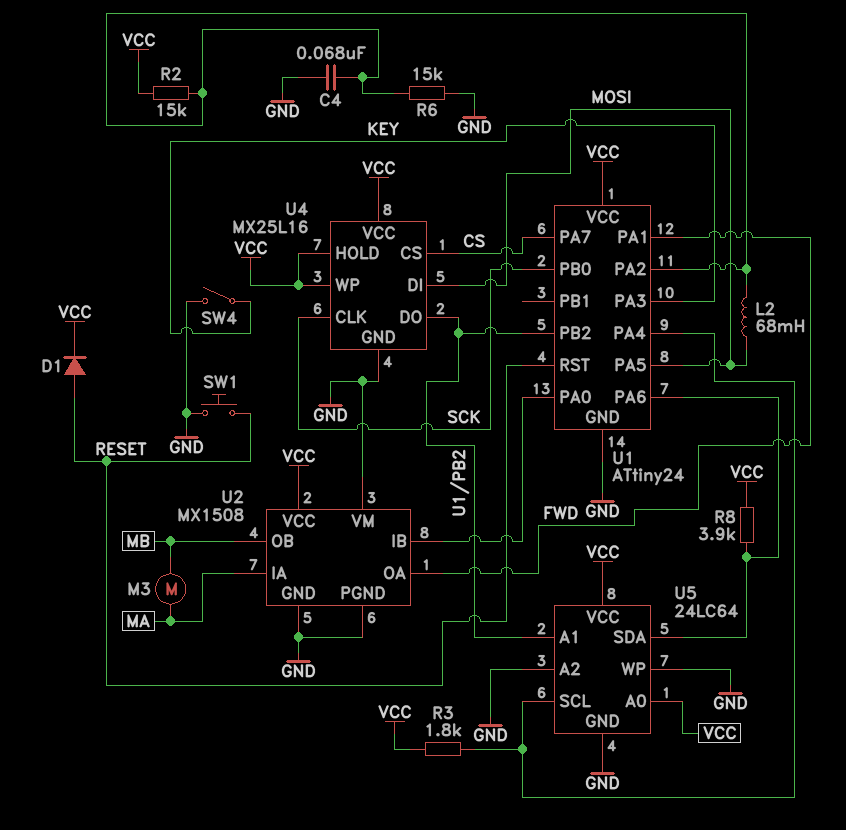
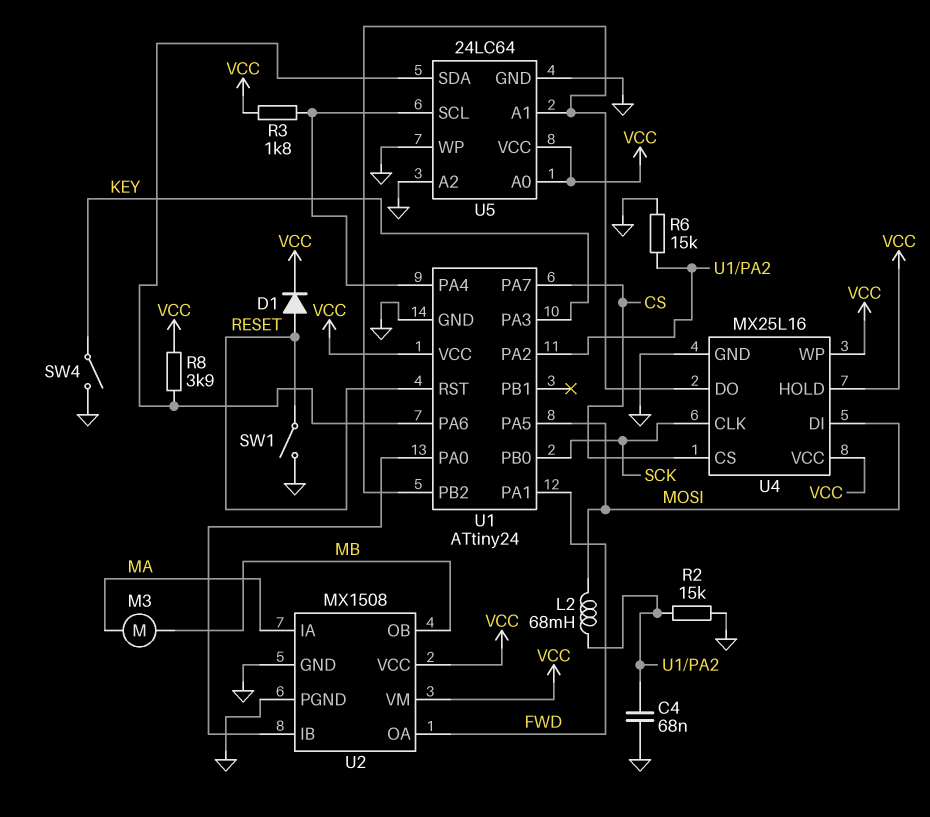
R2: 15k (U1/PA2, VCC) -> 15k (GND, U1/PA2)
SW1: button (GND, RESET) -> switch (GND, RESET)
U2 pin VM: GND -> VCC

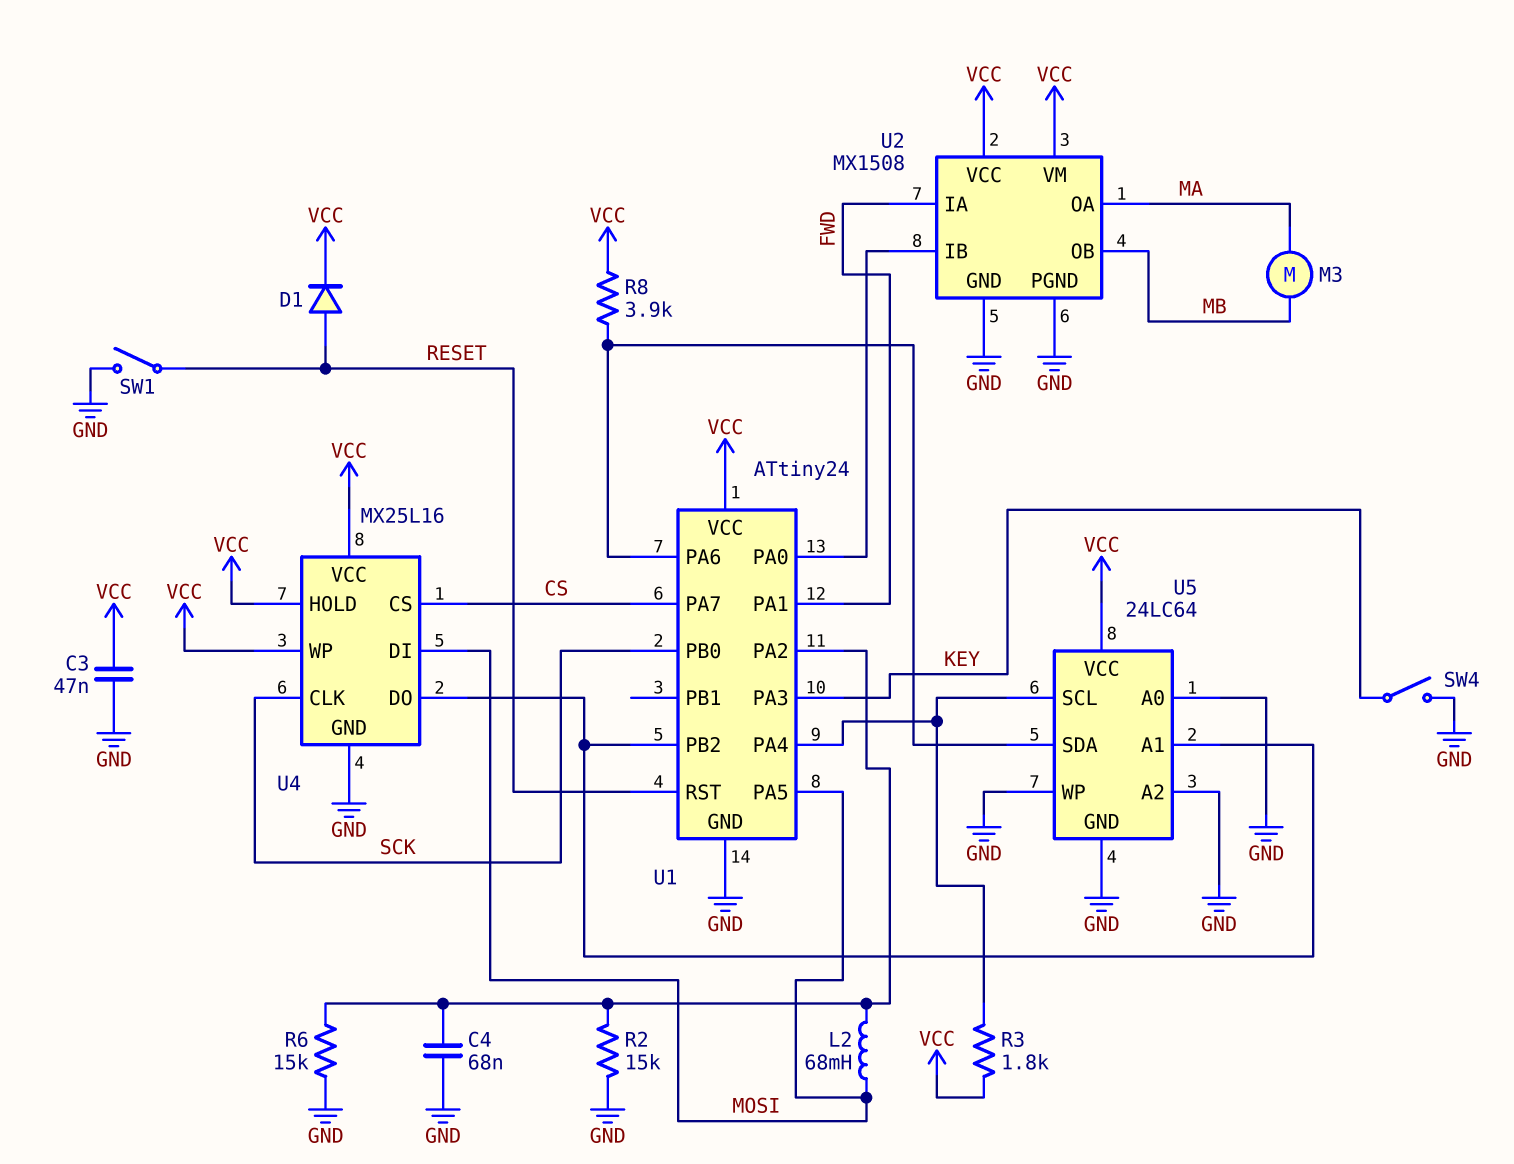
C3: none -> 47nF (GND, VCC)
U2 pin IA: MA -> FWD
U2 pin OA: FWD -> MA
U5 pin A0: VCC -> GND

